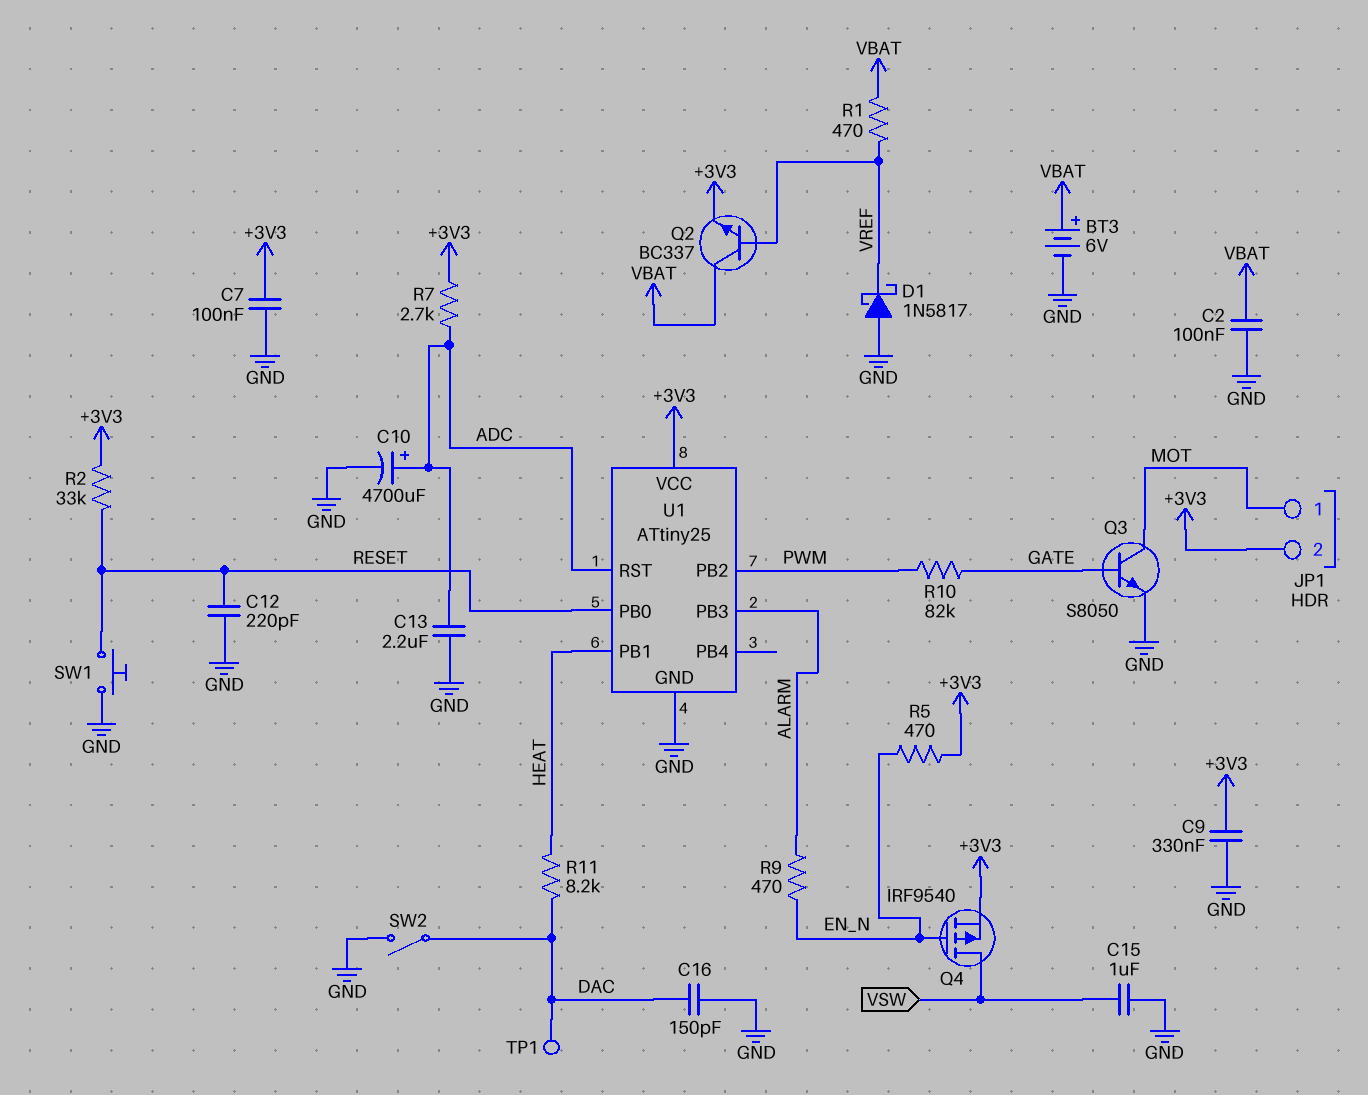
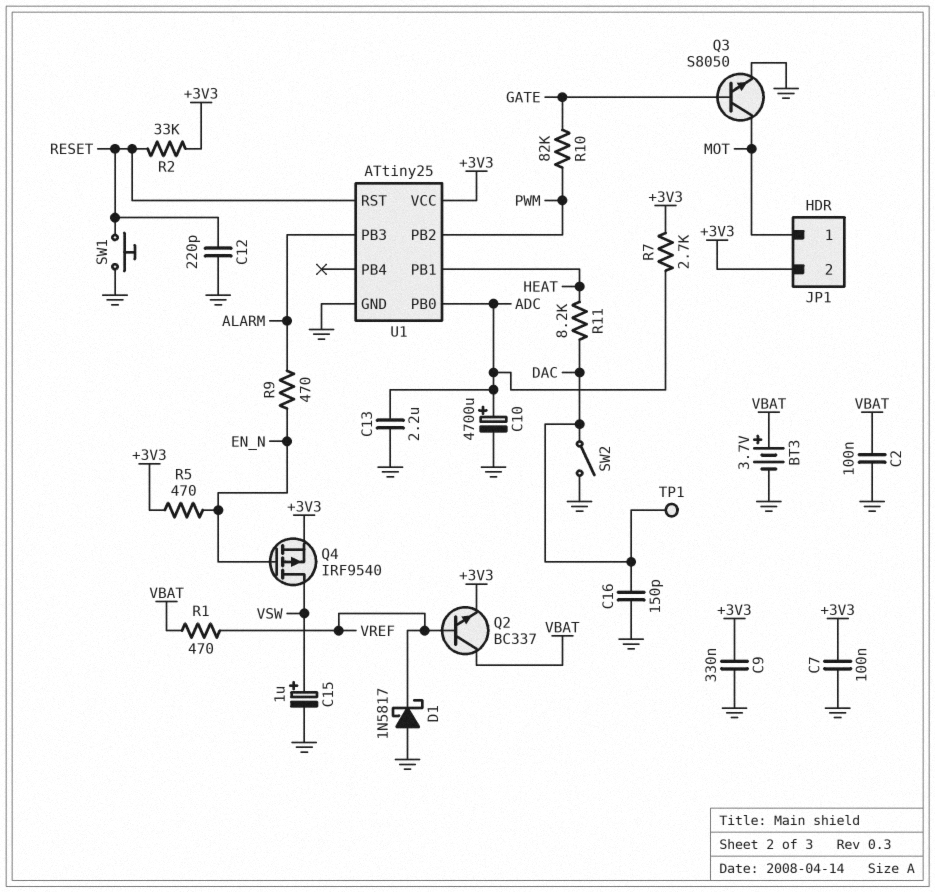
BT3: 6V (plus VBAT, minus GND) -> 3.7V (plus VBAT, minus GND)
C15: 1uF (GND, VSW) -> 1uF (plus VSW, minus GND)
U1 pin PB0: RESET -> ADC
U1 pin RST: ADC -> RESET

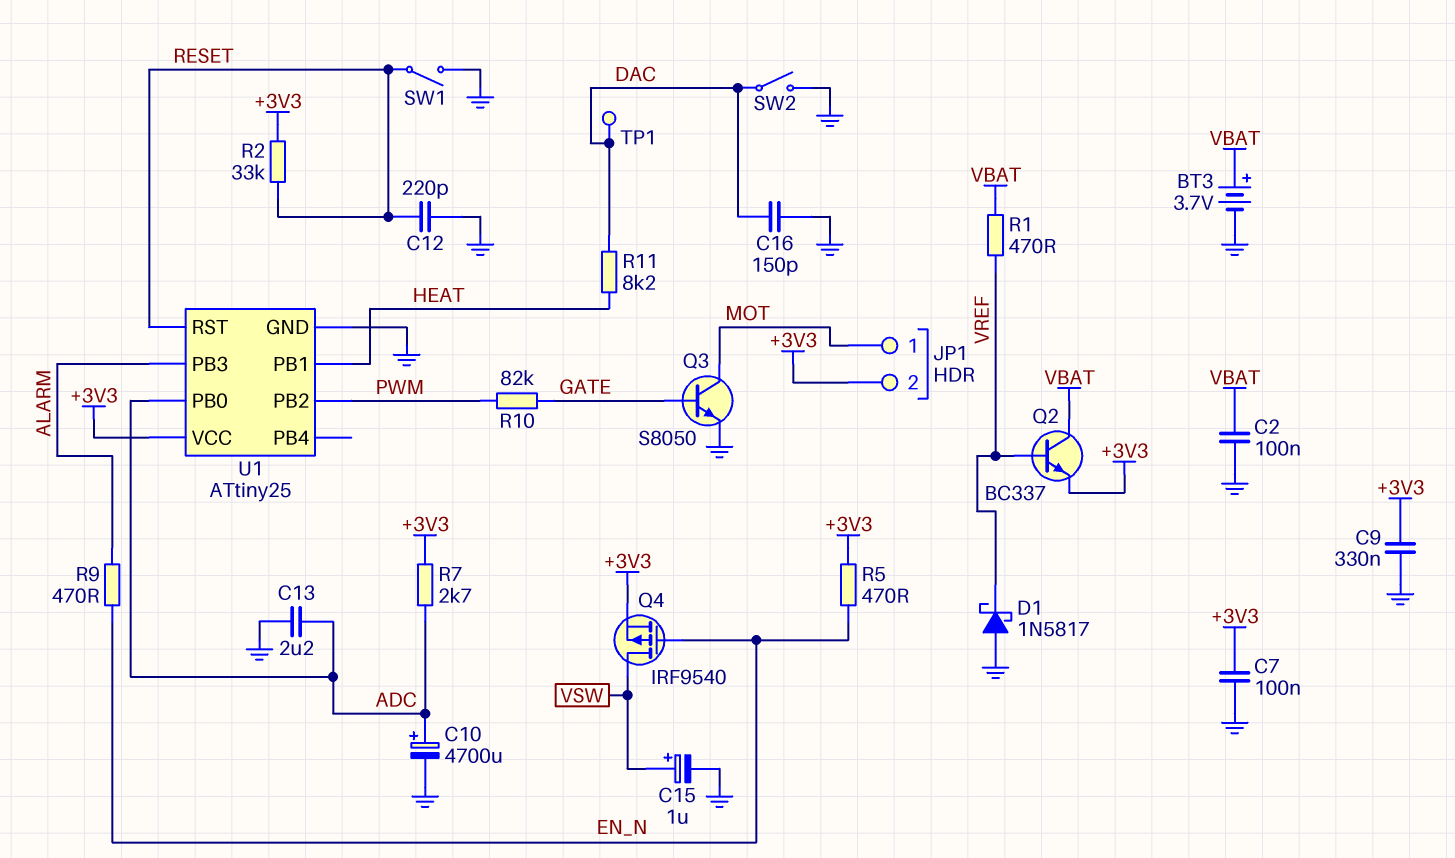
SW1: button (GND, RESET) -> switch (GND, RESET)

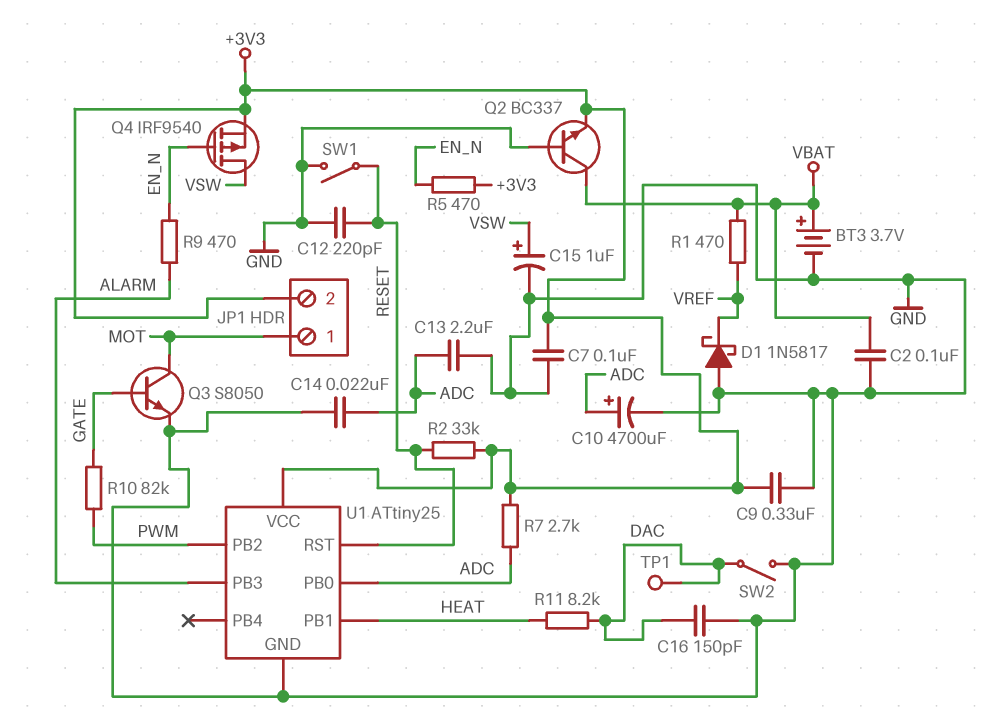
C14: none -> 22nF (ADC, GND)
Q2: NPN BC337 (B VREF, C VBAT, E +3V3) -> NPN BC337 (B GND, C VBAT, E +3V3)

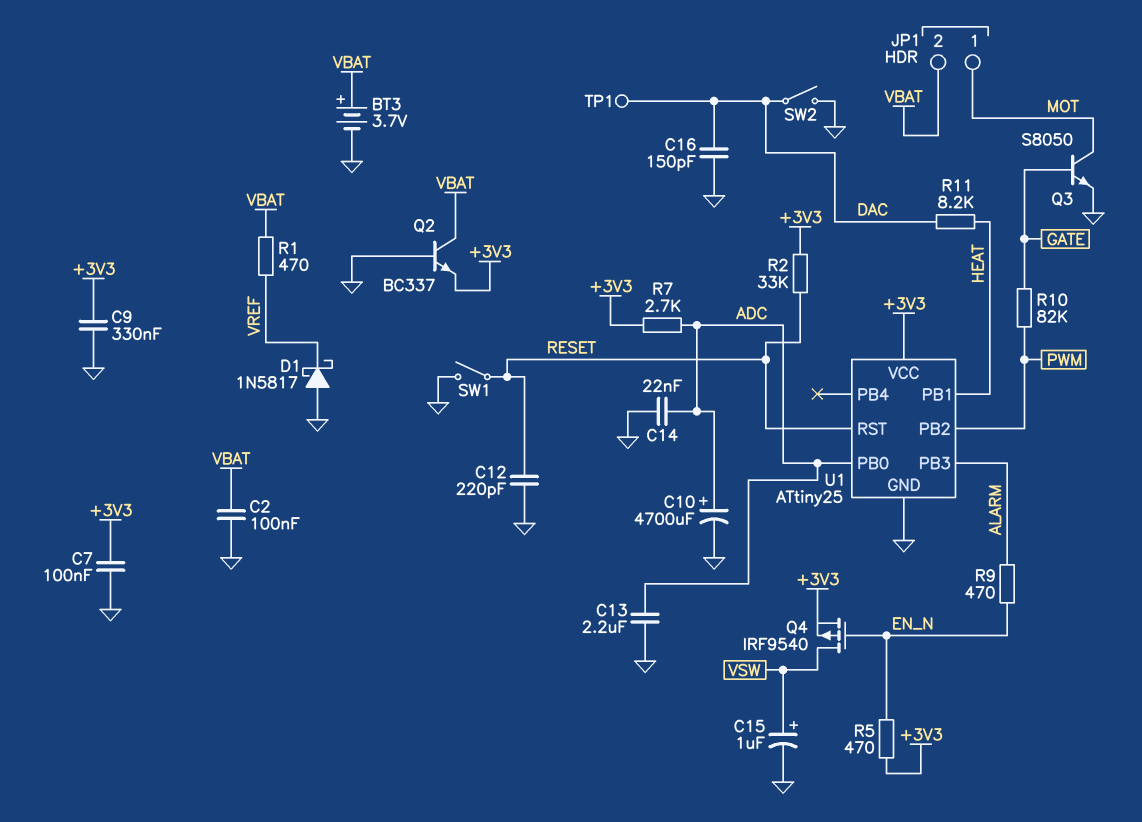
JP1 pin 2: +3V3 -> VBAT

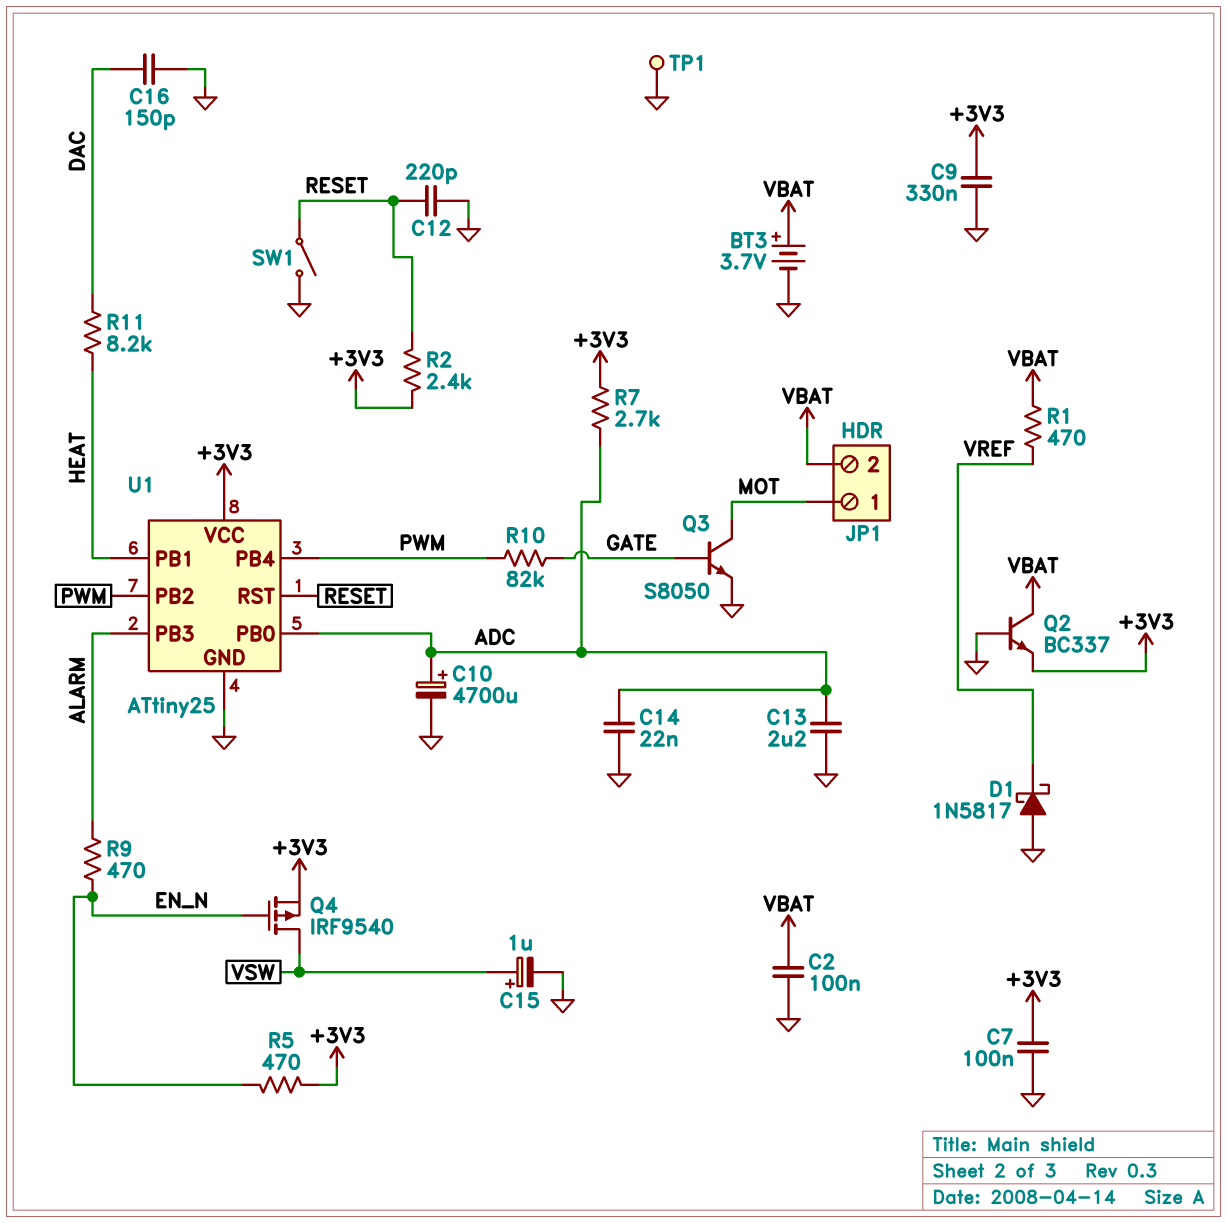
R2: 33k (+3V3, RESET) -> 2.4k (+3V3, RESET)
SW2: switch (DAC, GND) -> none
TP1: test point (DAC) -> test point (GND)
U1 pin PB4: none -> PWM

